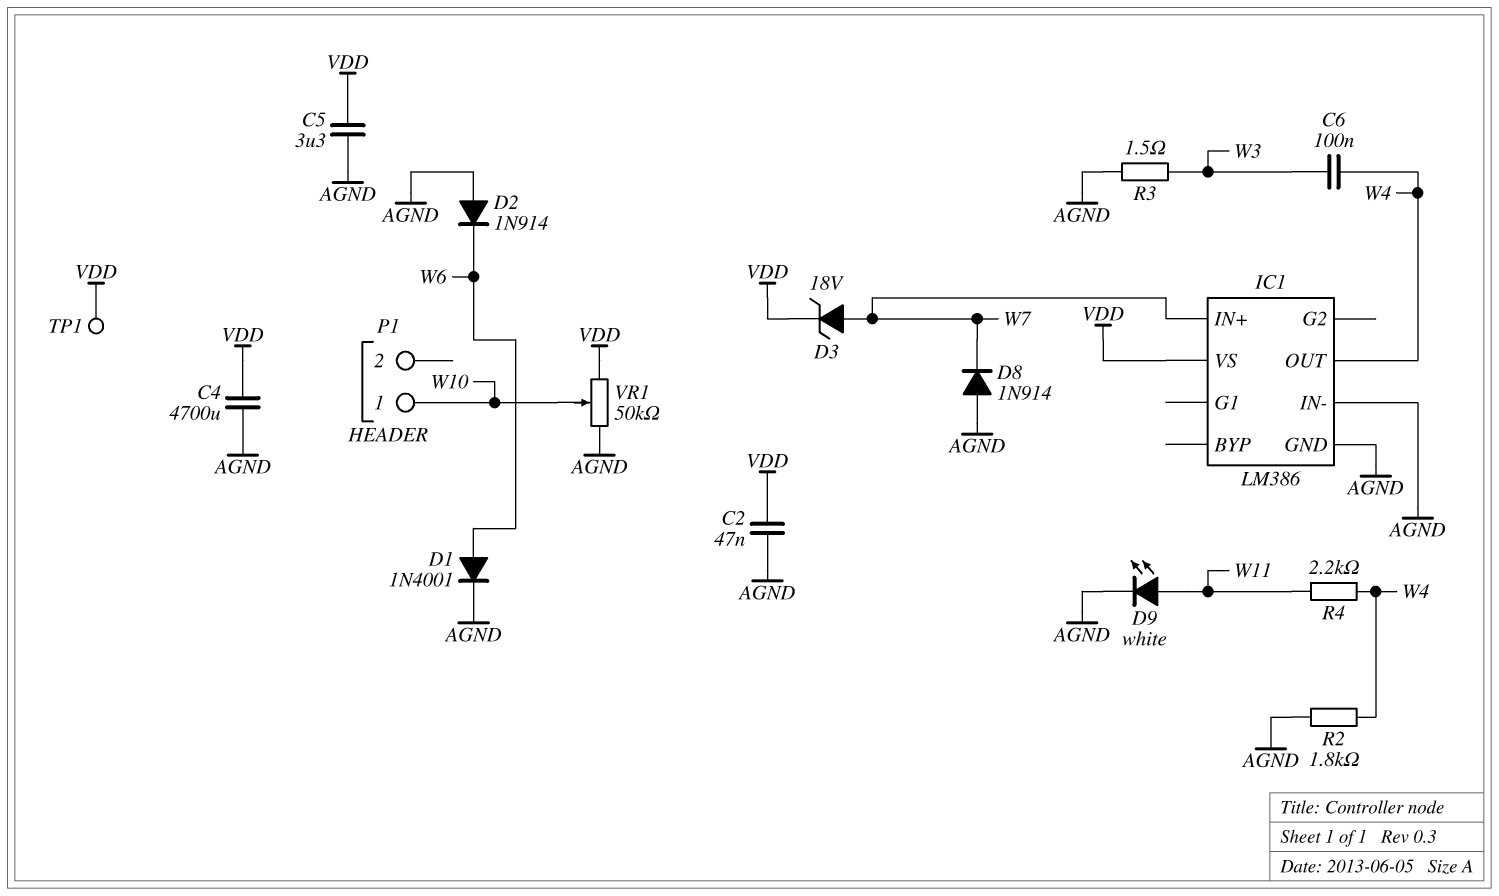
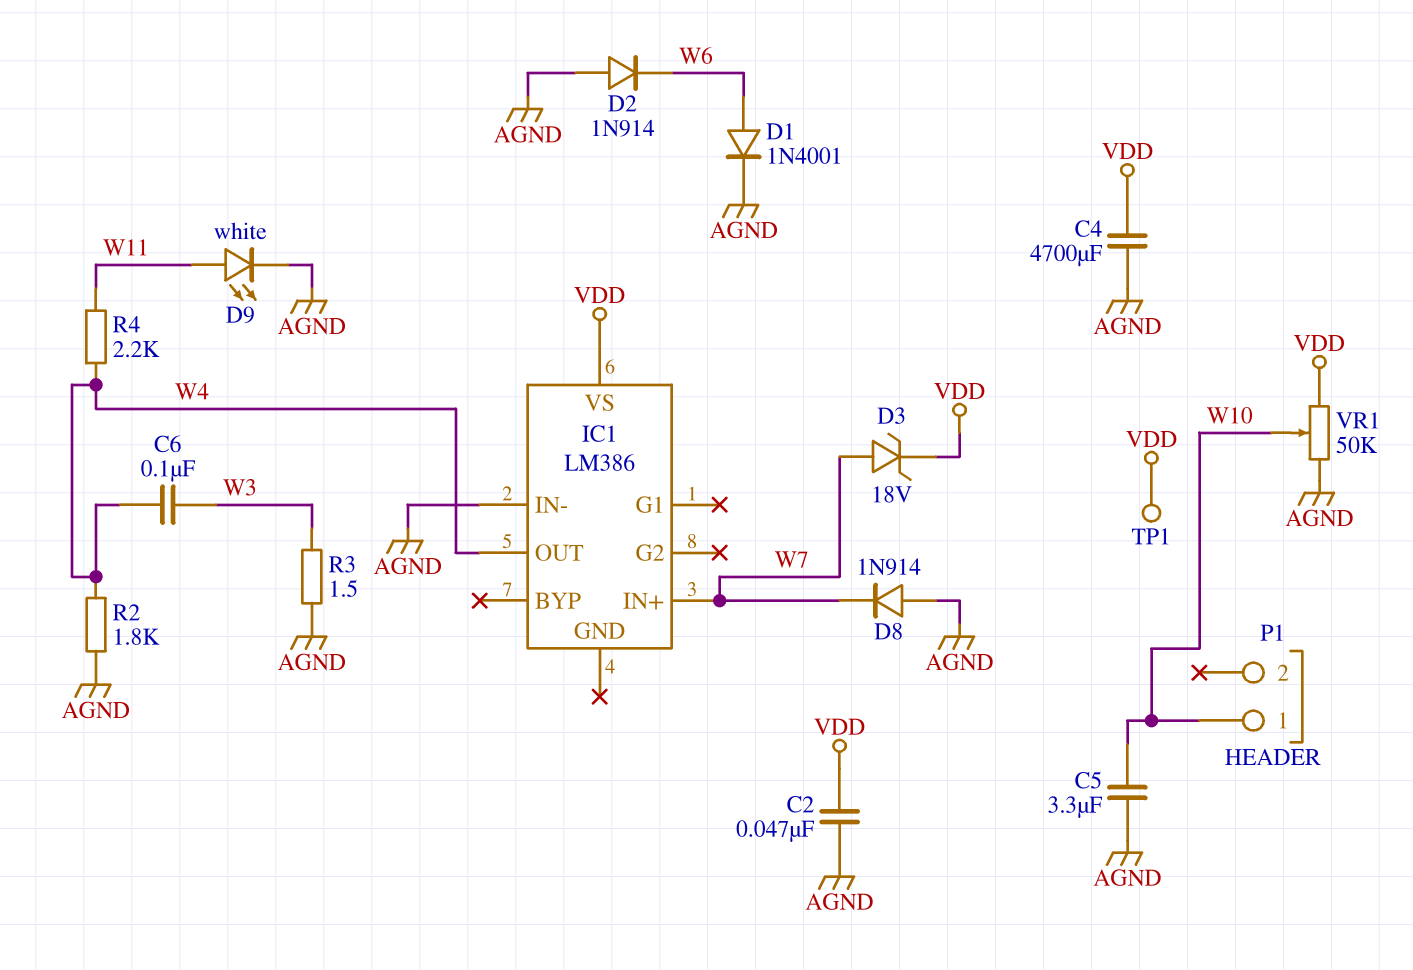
C5: 3.3uF (AGND, VDD) -> 3.3uF (AGND, W10)
IC1 pin GND: AGND -> none

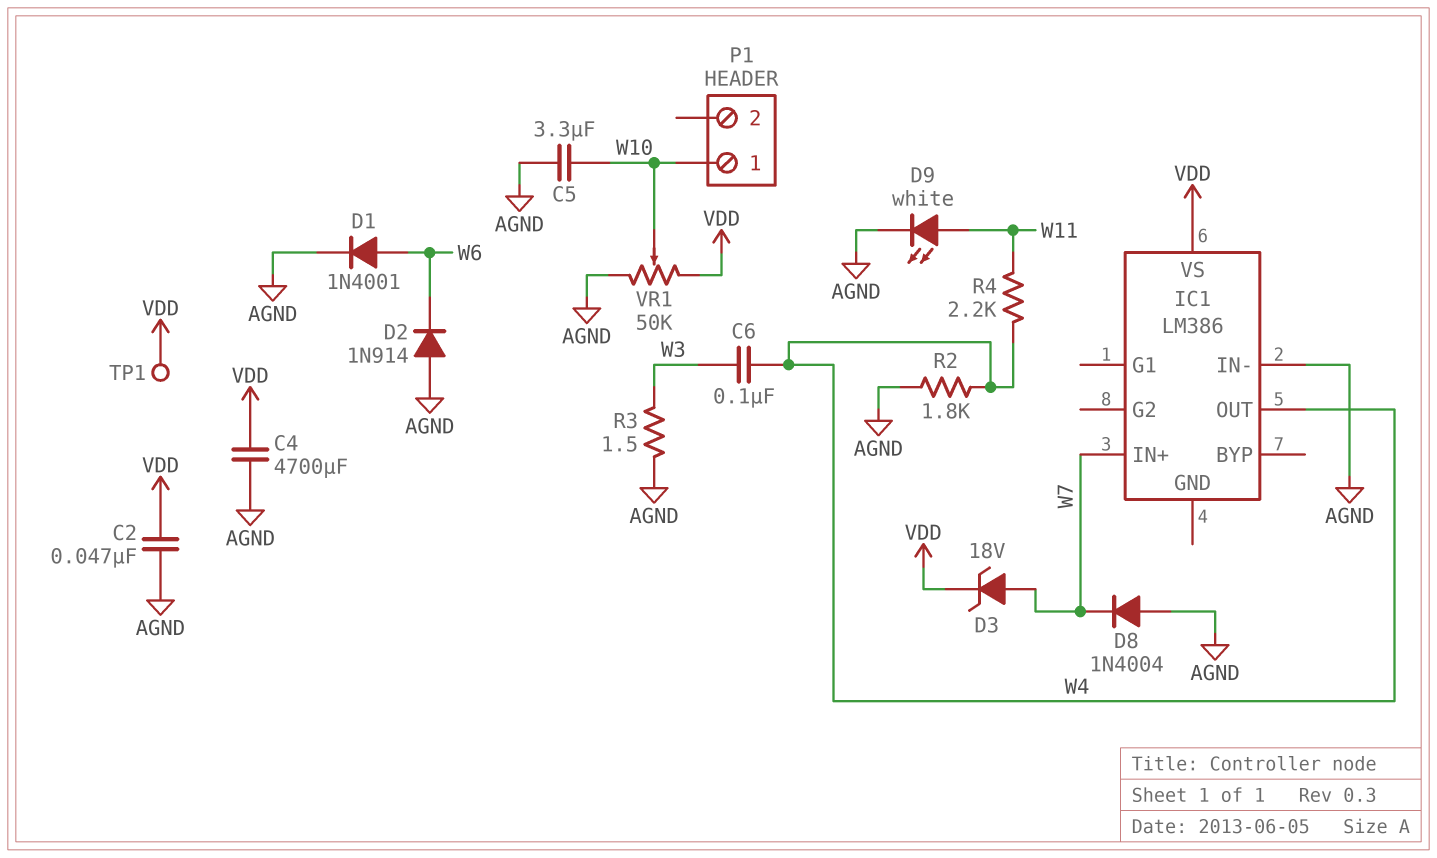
D8: diode 1N914 (A AGND, K W7) -> diode 1N4004 (A AGND, K W7)

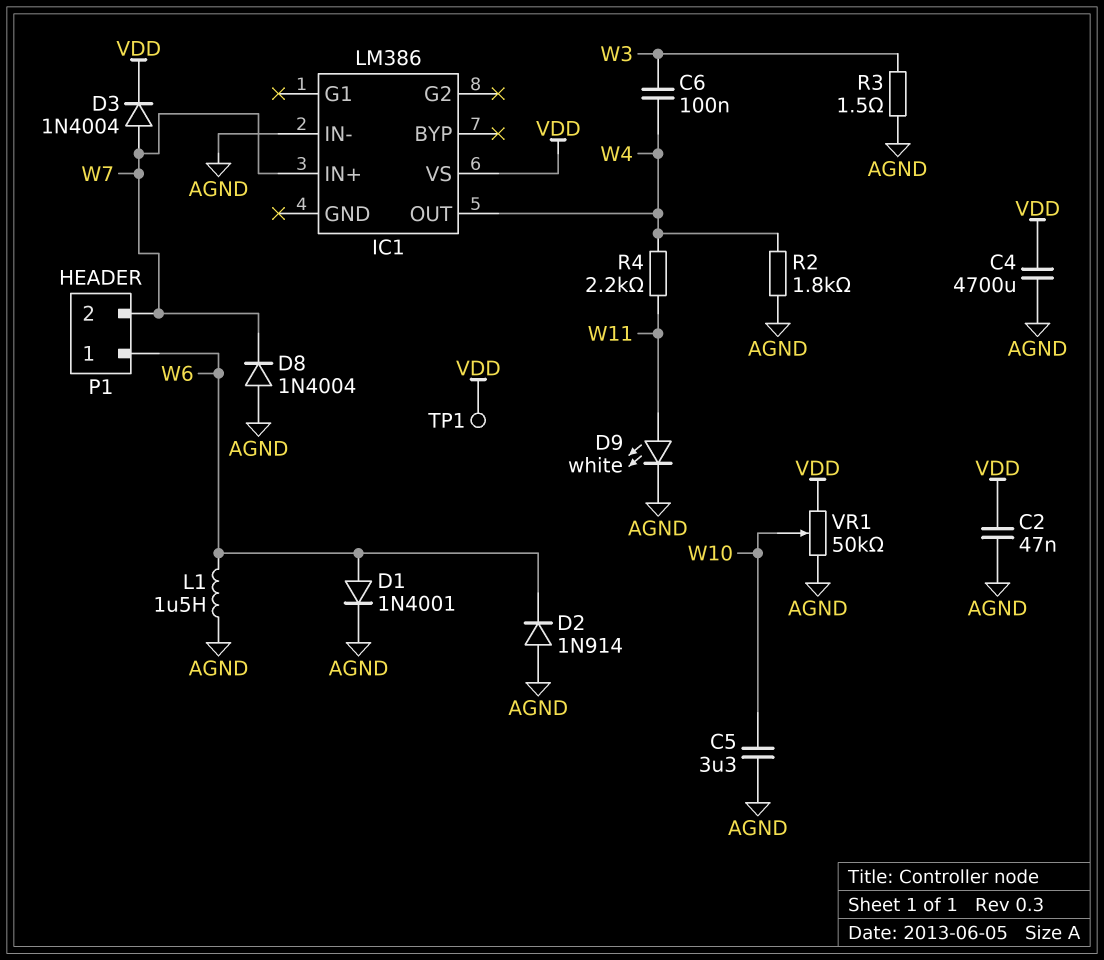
D3: zener 18V (A W7, K VDD) -> diode 1N4004 (A W7, K VDD)
L1: none -> 1.5uH (AGND, W6)
P1 pin 1: W10 -> W6
P1 pin 2: none -> W7

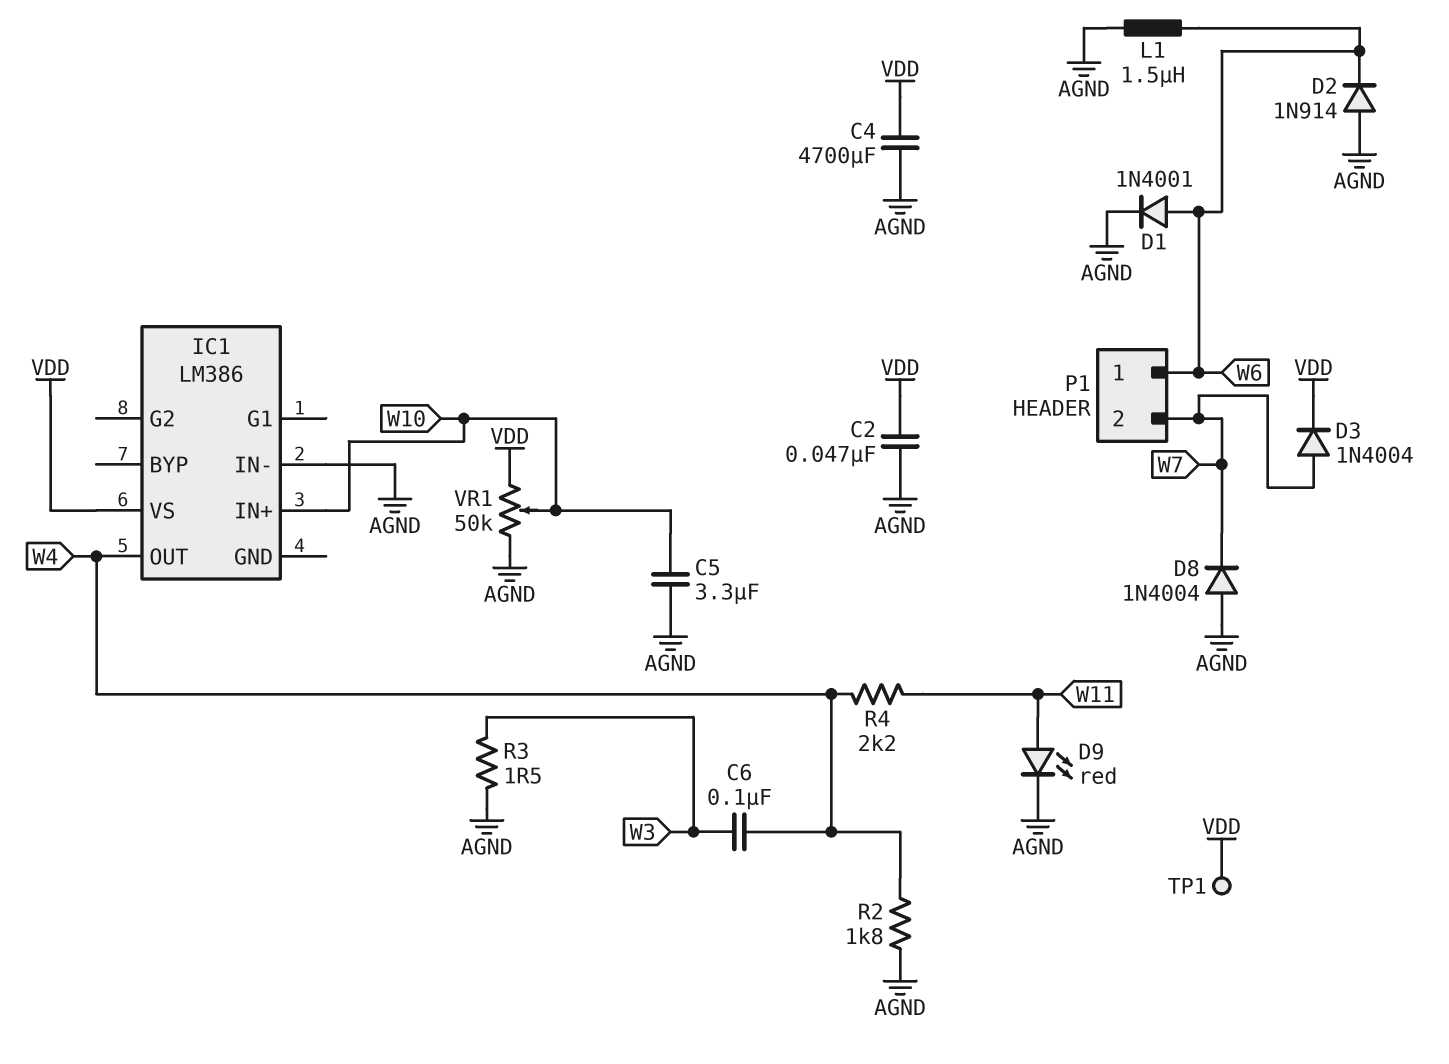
D9: LED white (A W11, K AGND) -> LED red (A W11, K AGND)
IC1 pin IN+: W7 -> W10

